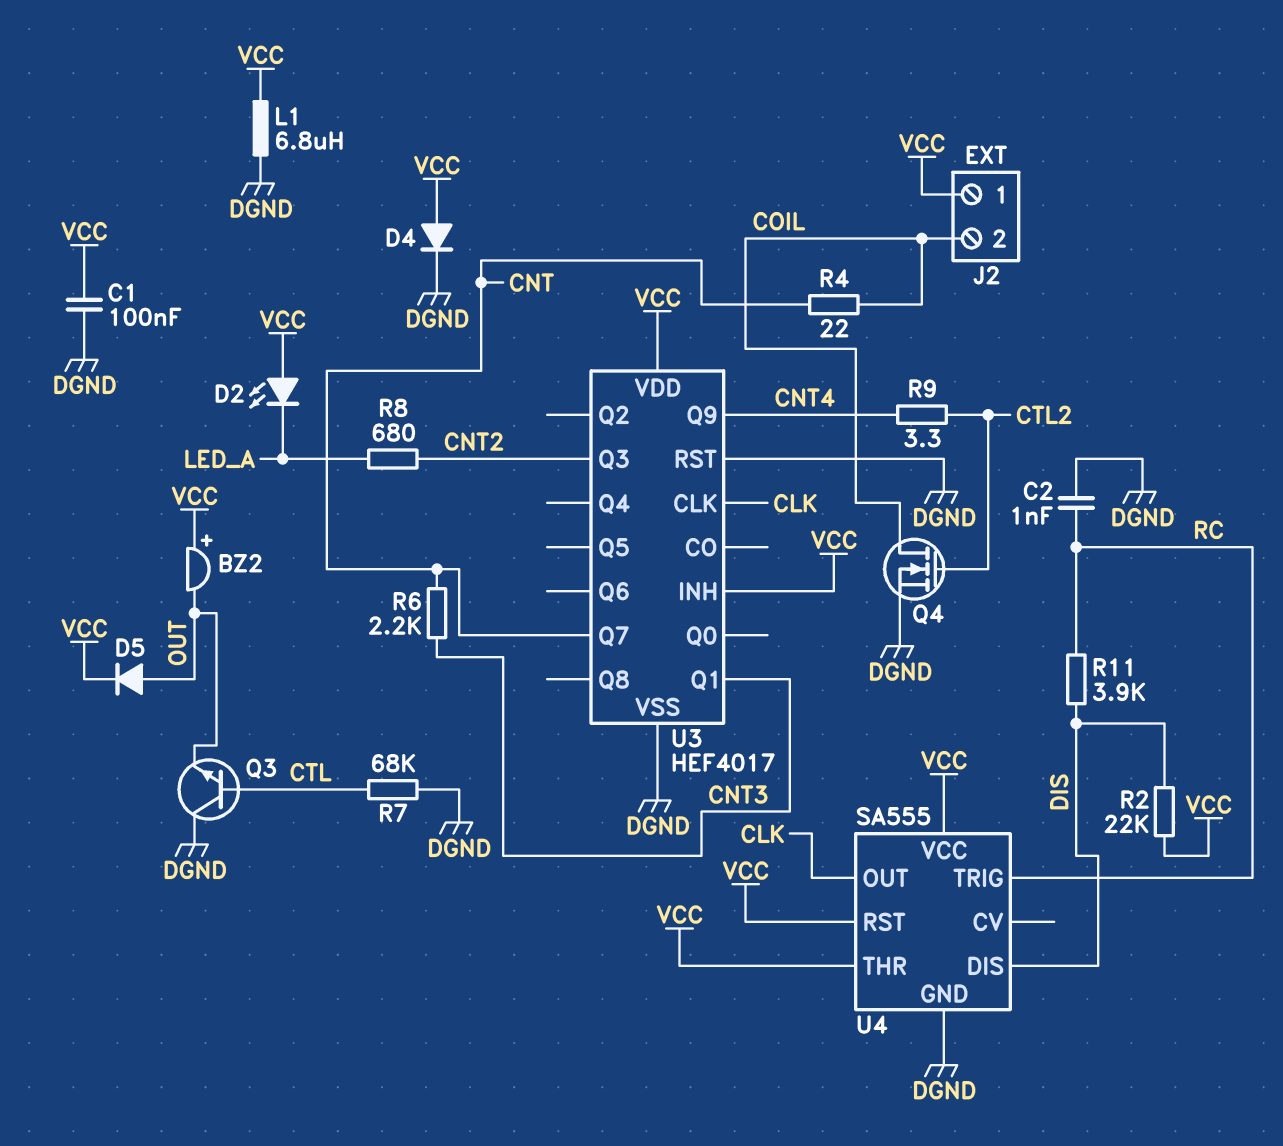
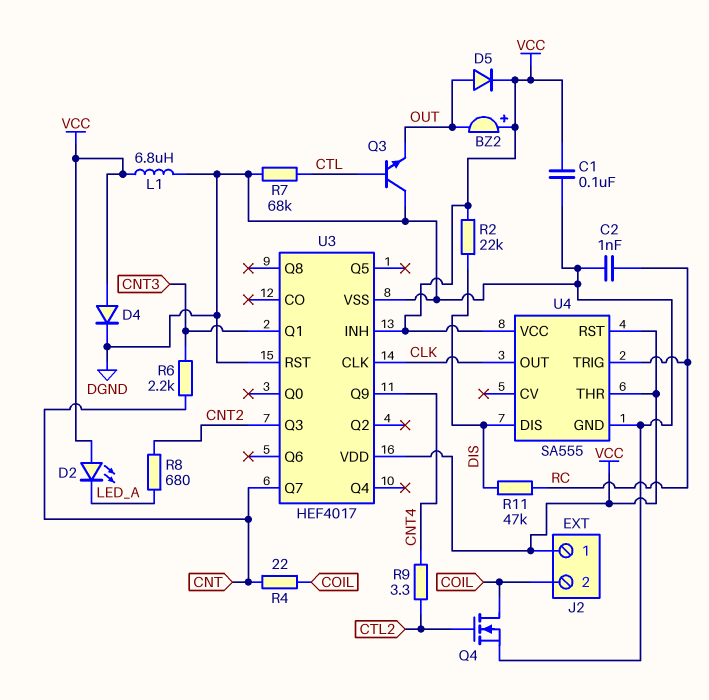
R11: 3.9k (DIS, RC) -> 47k (DIS, RC)

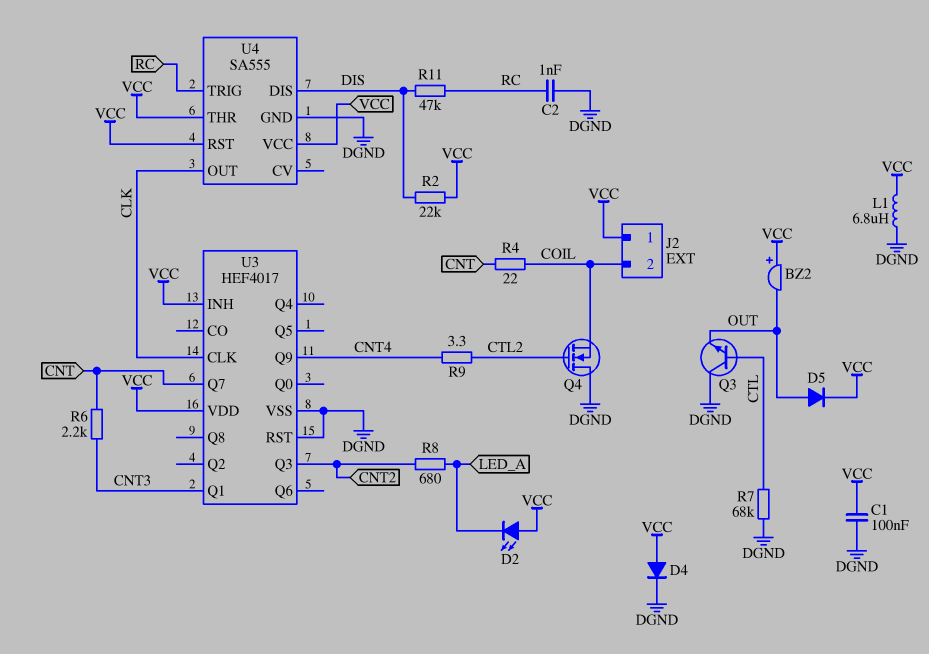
Q4: NMOS (G CTL2, D COIL, S DGND) -> NMOS (G CTL2, D DGND, S COIL)

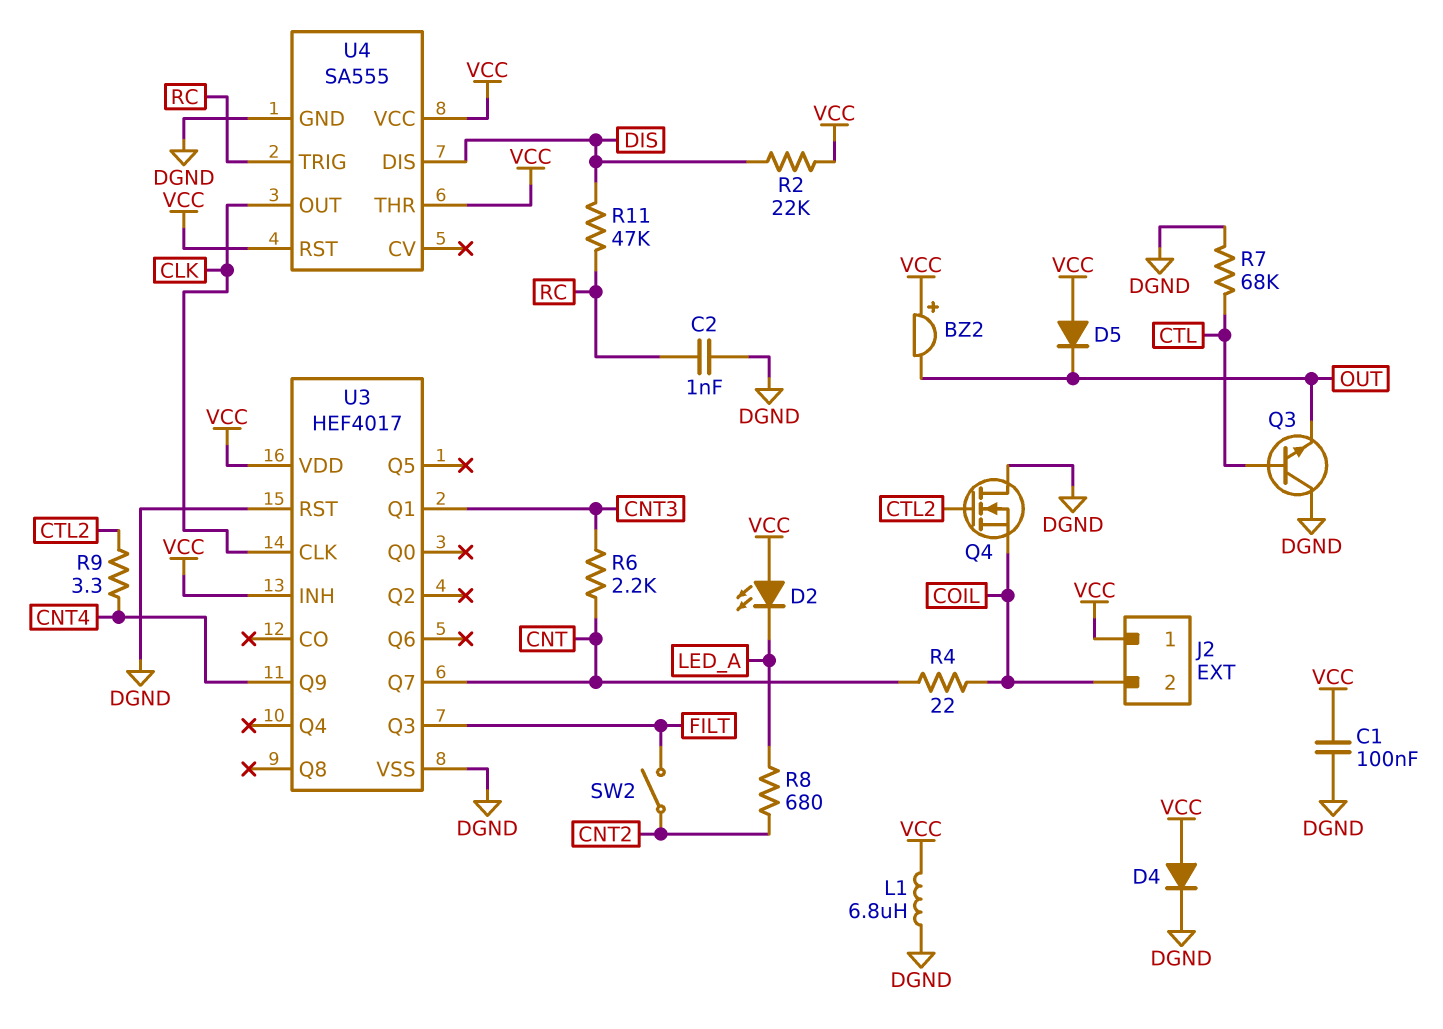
D5: diode (A OUT, K VCC) -> diode (A VCC, K OUT)
SW2: none -> switch (CNT2, FILT)
U3 pin Q3: CNT2 -> FILT

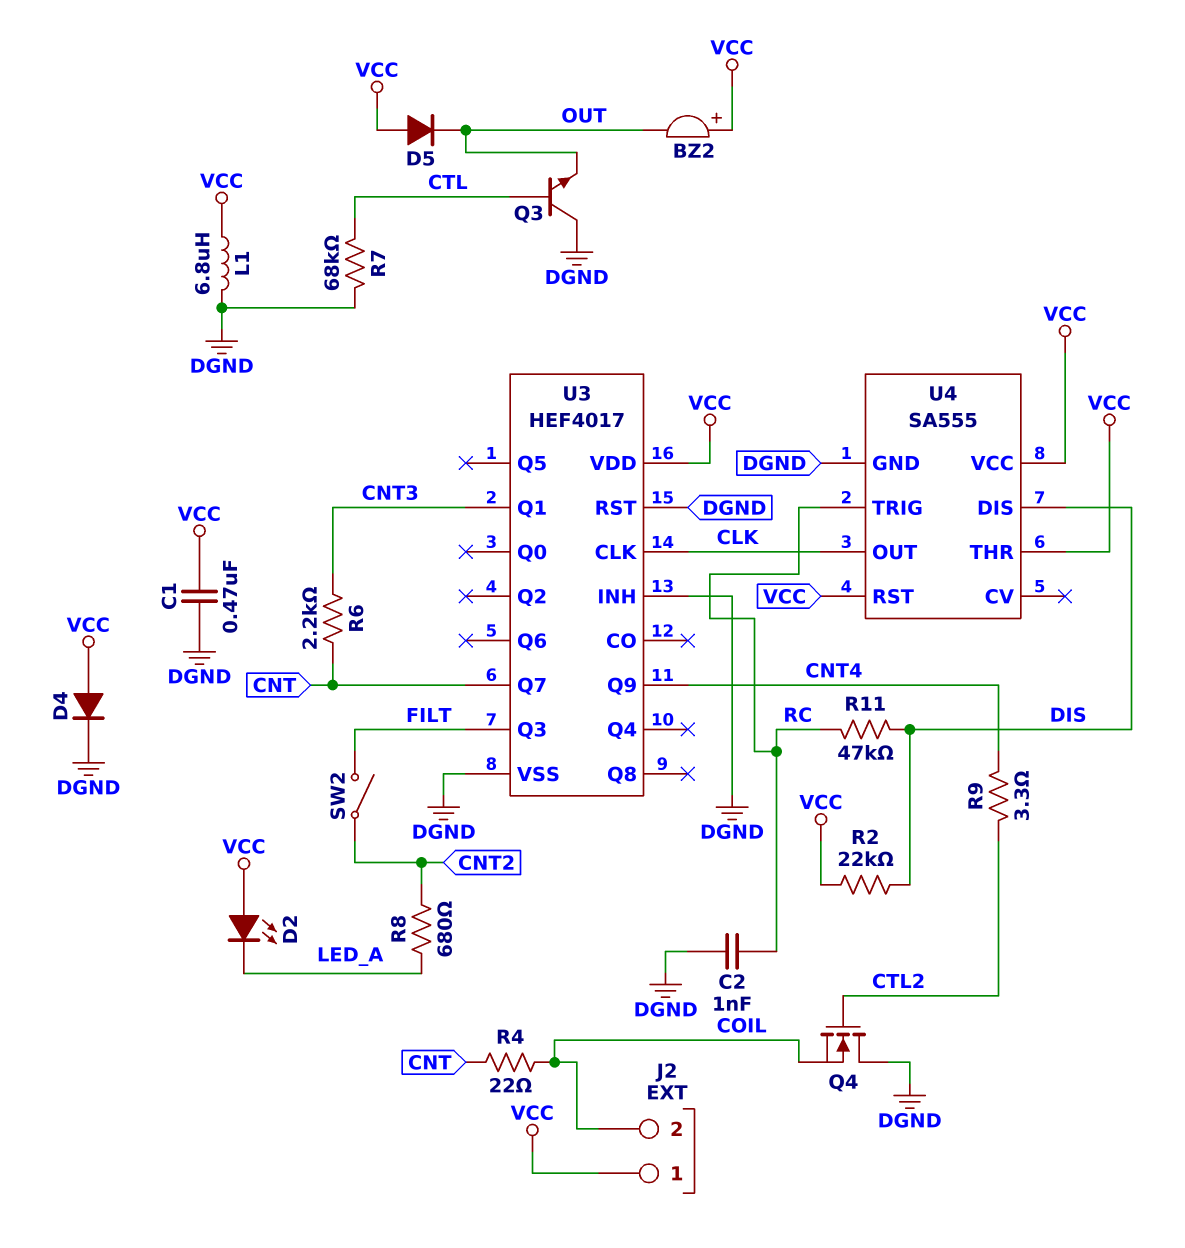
C1: 100nF (DGND, VCC) -> 470nF (DGND, VCC)
U3 pin INH: VCC -> DGND

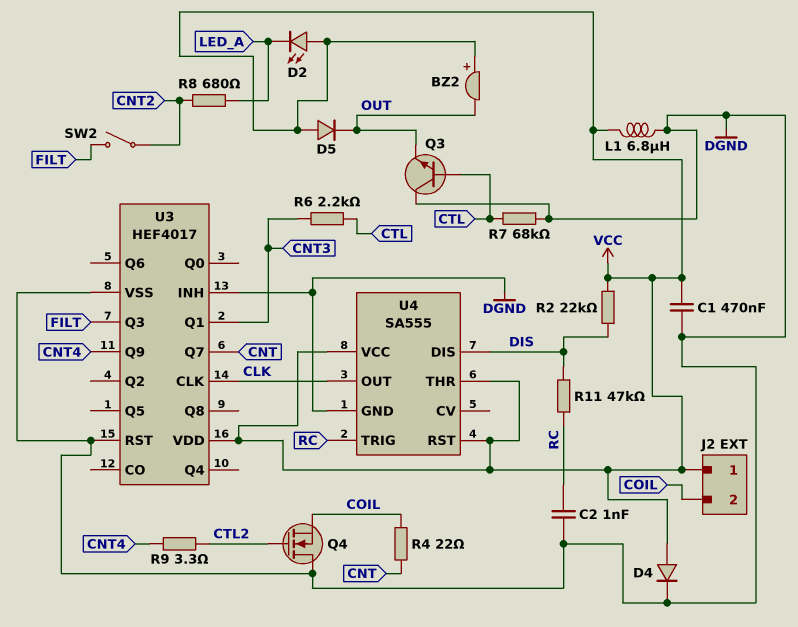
R6: 2.2k (CNT, CNT3) -> 2.2k (CNT3, CTL)

